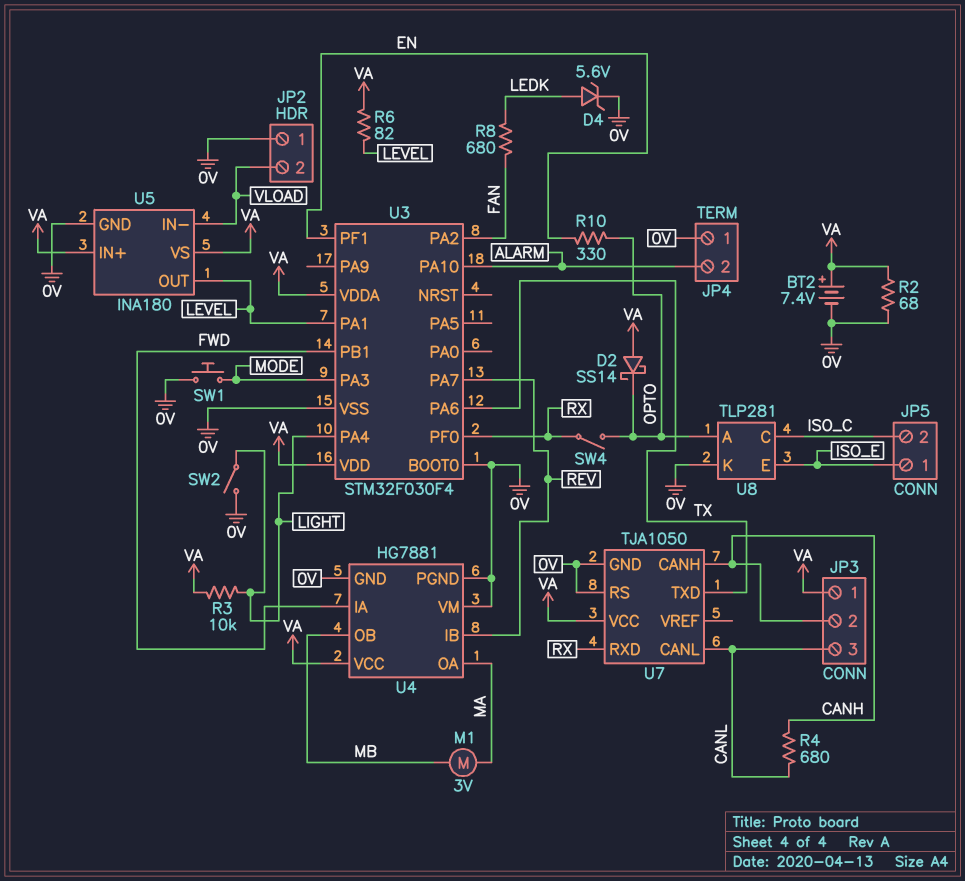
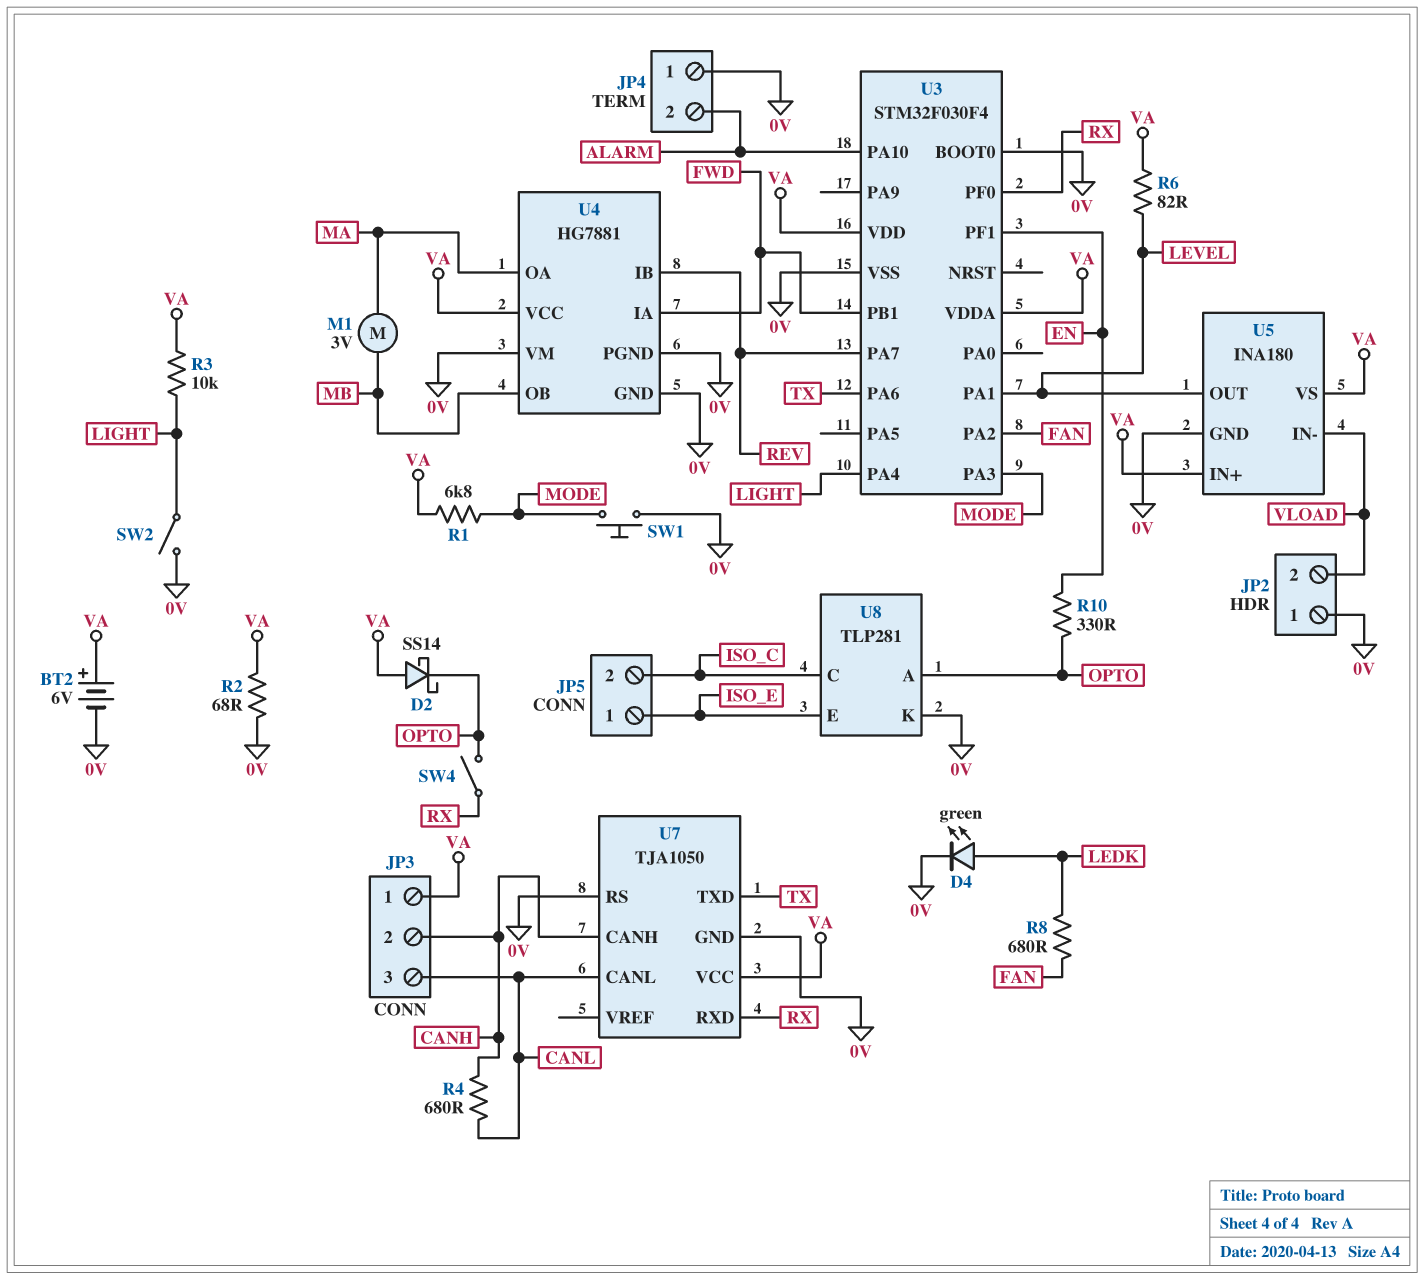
BT2: 7.4V (plus VA, minus 0V) -> 6V (plus VA, minus 0V)
D4: zener 5.6V (A LEDK, K 0V) -> LED green (A LEDK, K 0V)
R1: none -> 6.8k (MODE, VA)

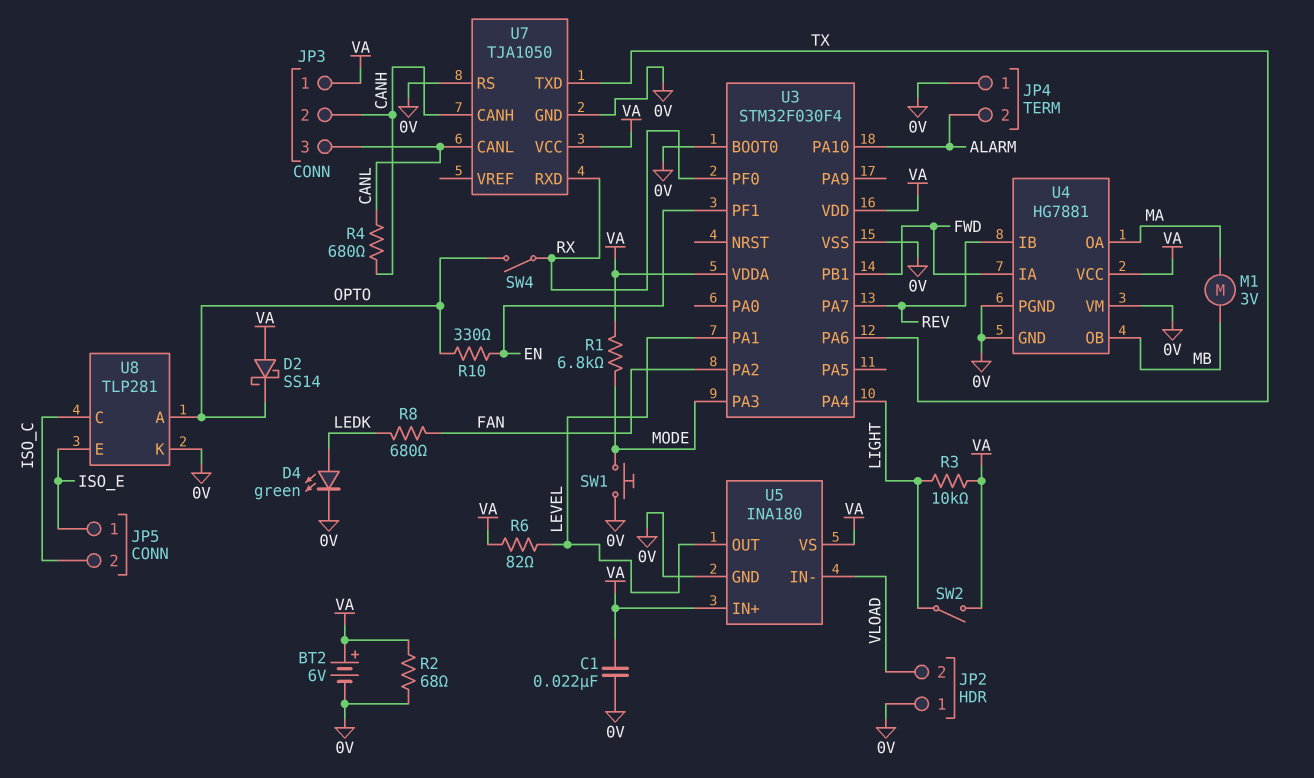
C1: none -> 22nF (0V, VA)
SW2: switch (0V, LIGHT) -> switch (LIGHT, VA)

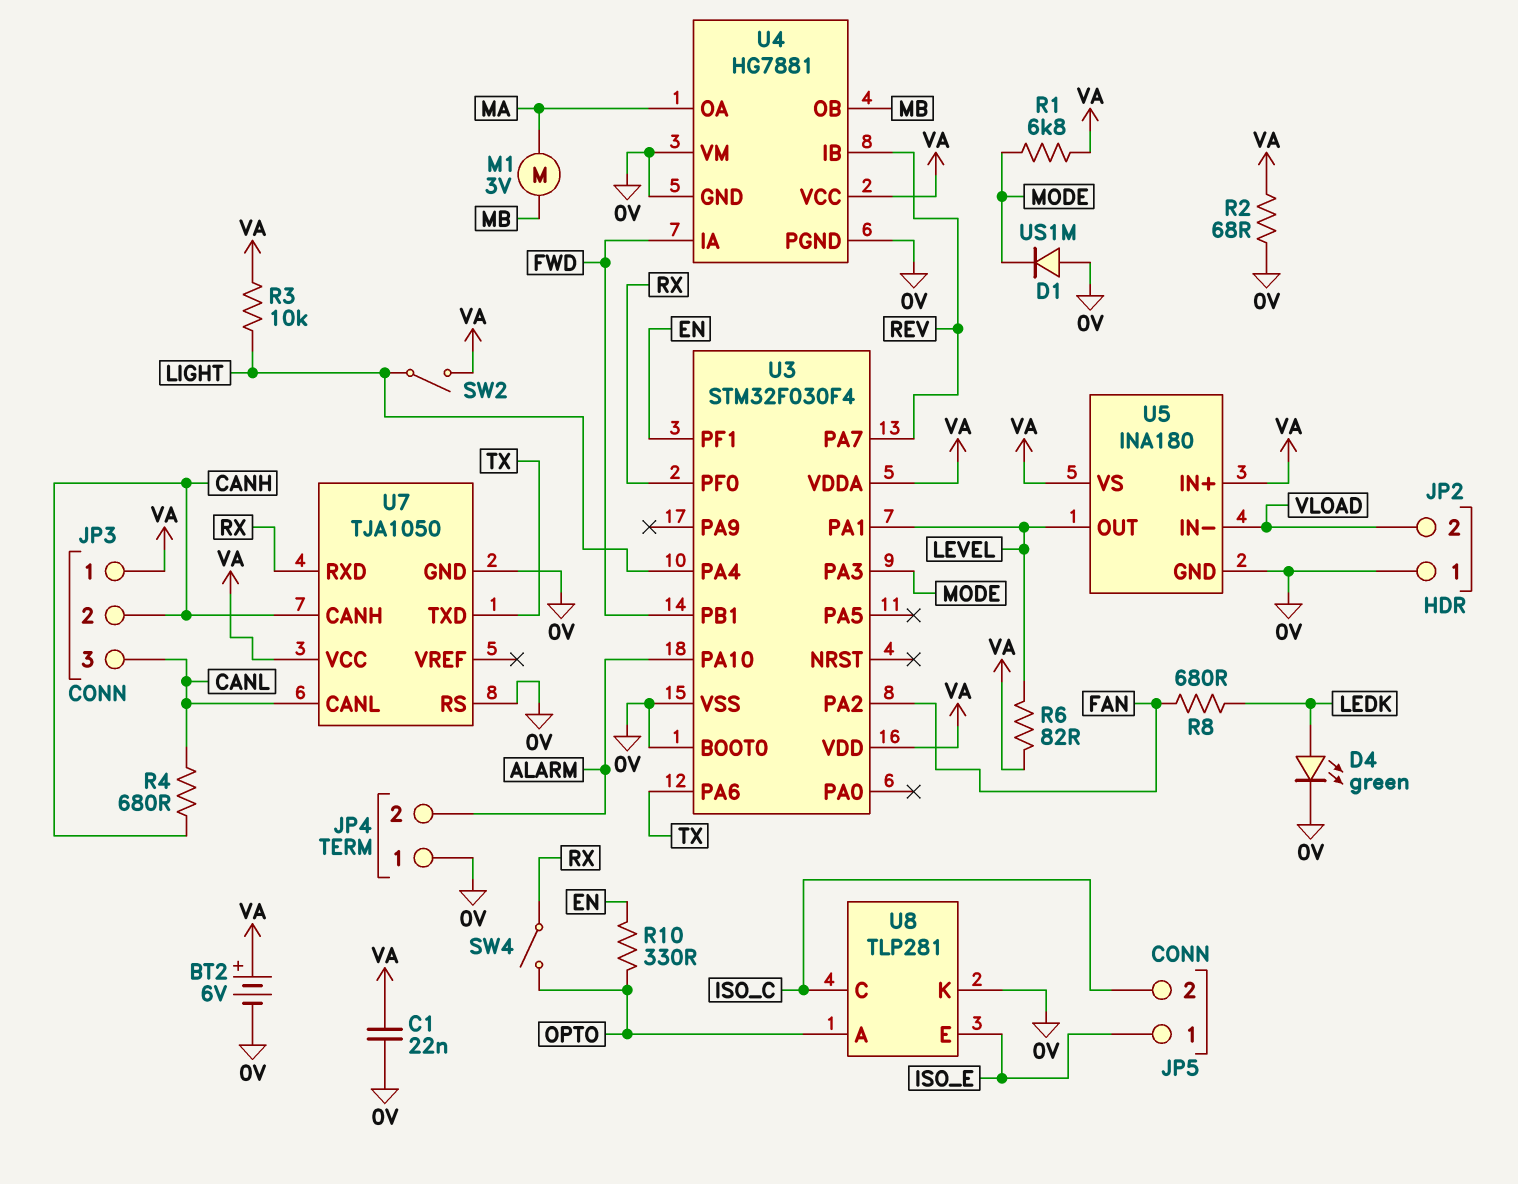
D1: none -> diode US1M (A 0V, K MODE)
D2: schottky SS14 (A VA, K OPTO) -> none
SW1: button (0V, MODE) -> none

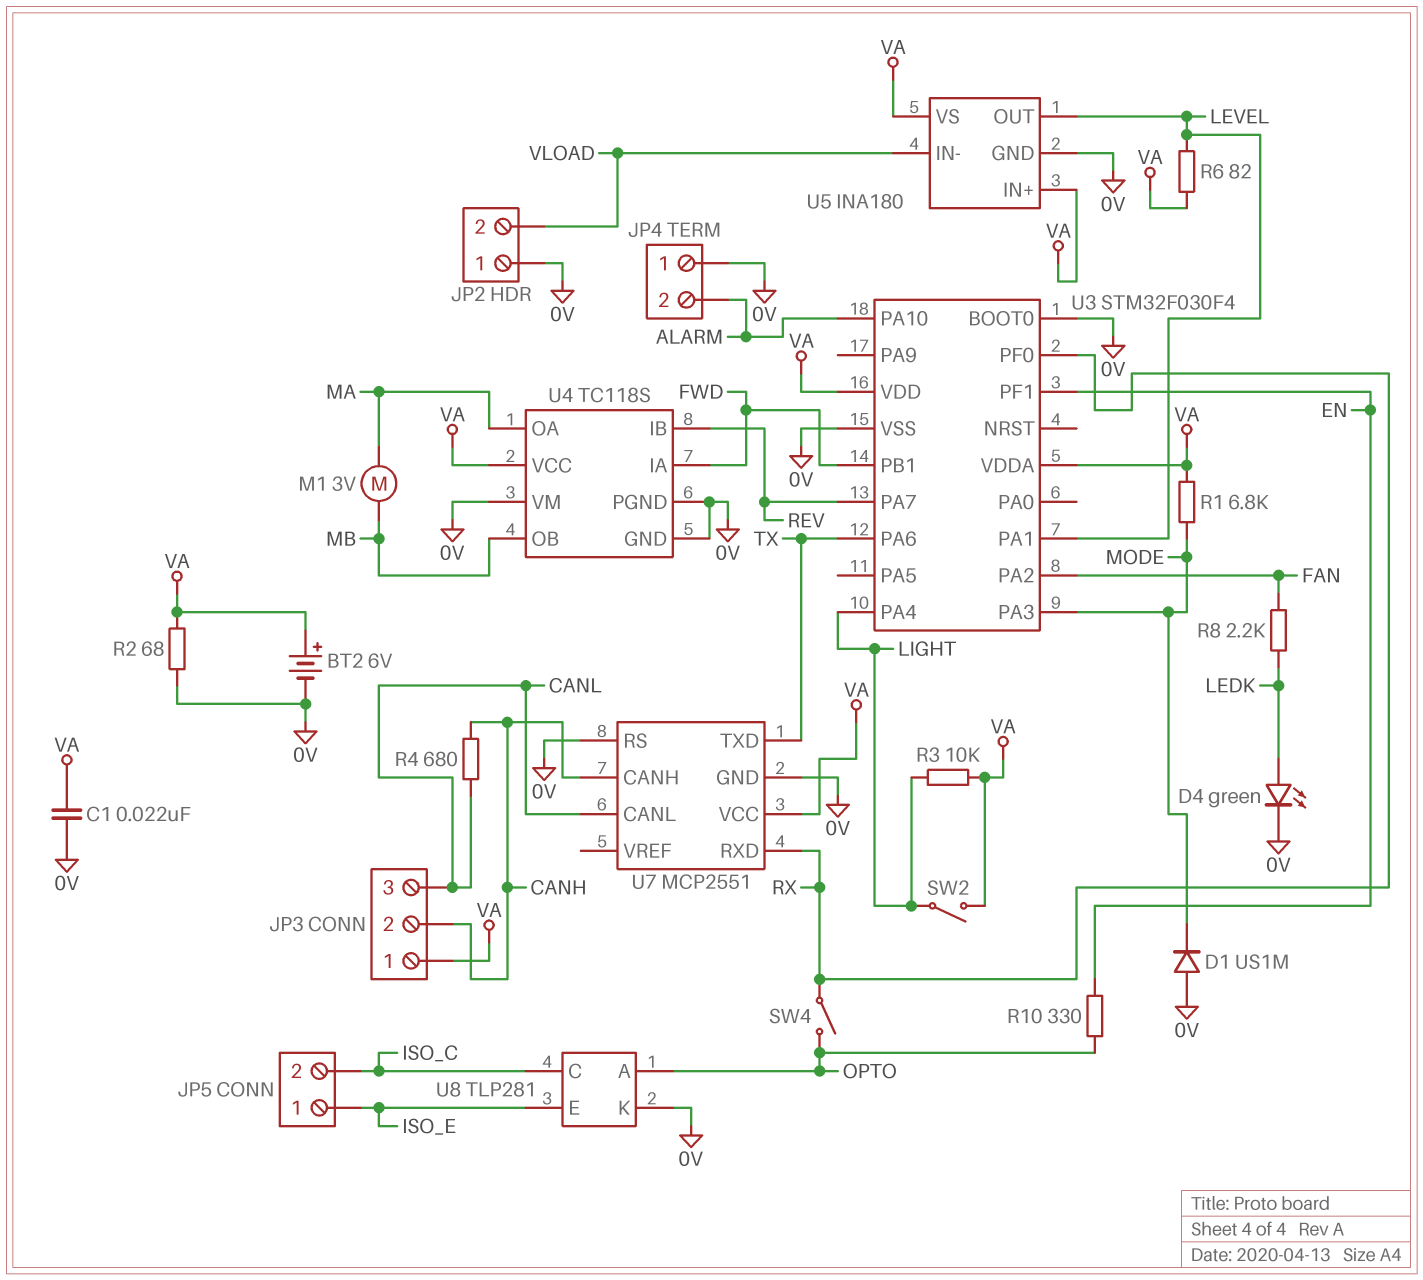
R8: 680 (FAN, LEDK) -> 2.2k (FAN, LEDK)
U4: HG7881 -> TC118S
U7: TJA1050 -> MCP2551

